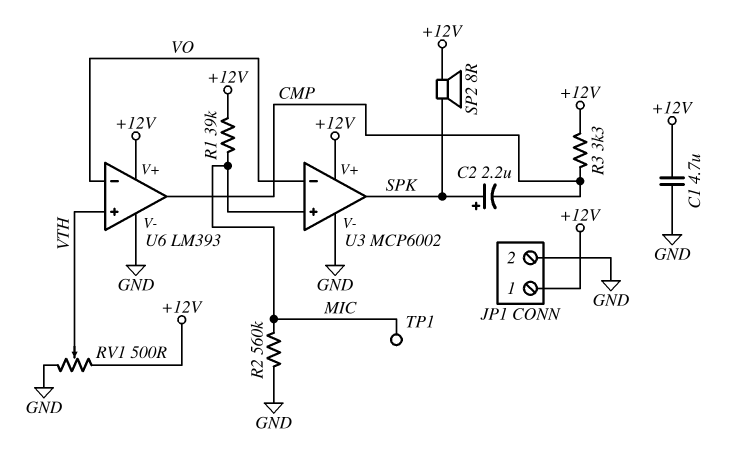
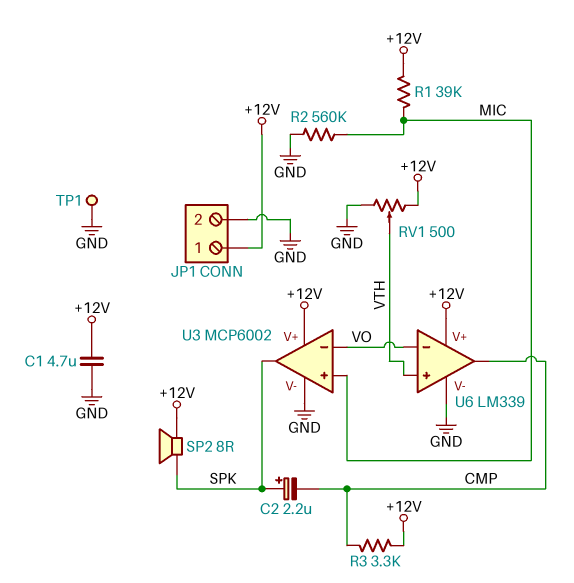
TP1: test point (MIC) -> test point (GND)
U6: LM393 -> LM339

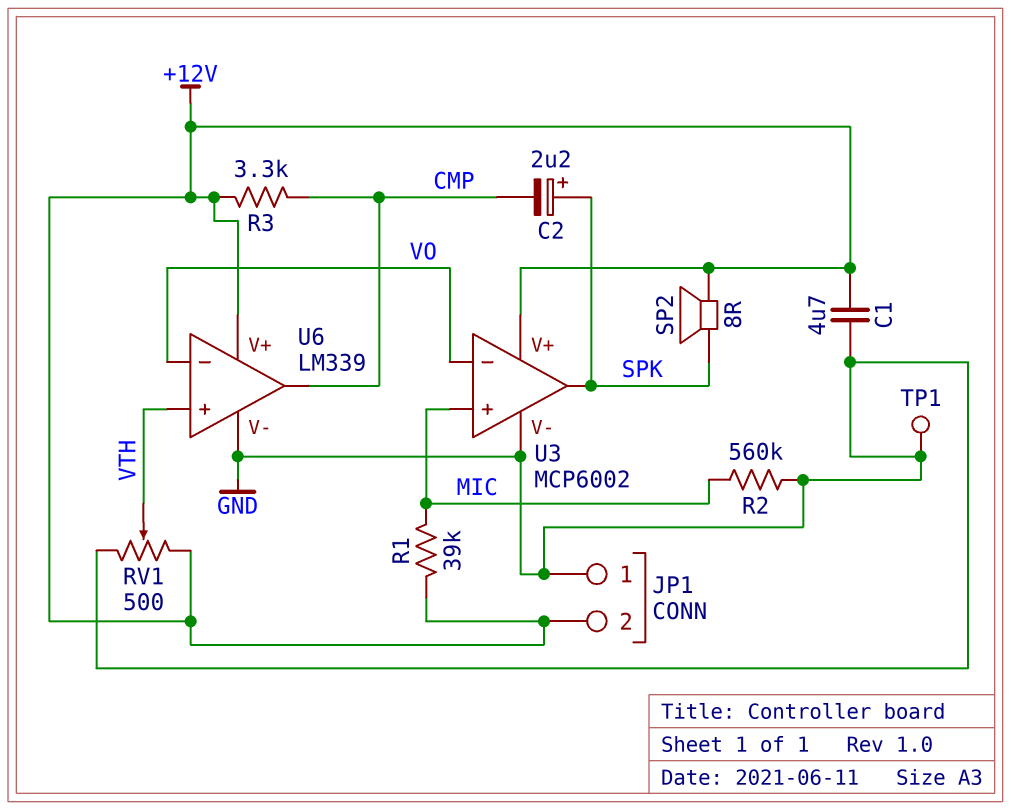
JP1 pin 1: +12V -> GND
JP1 pin 2: GND -> +12V

